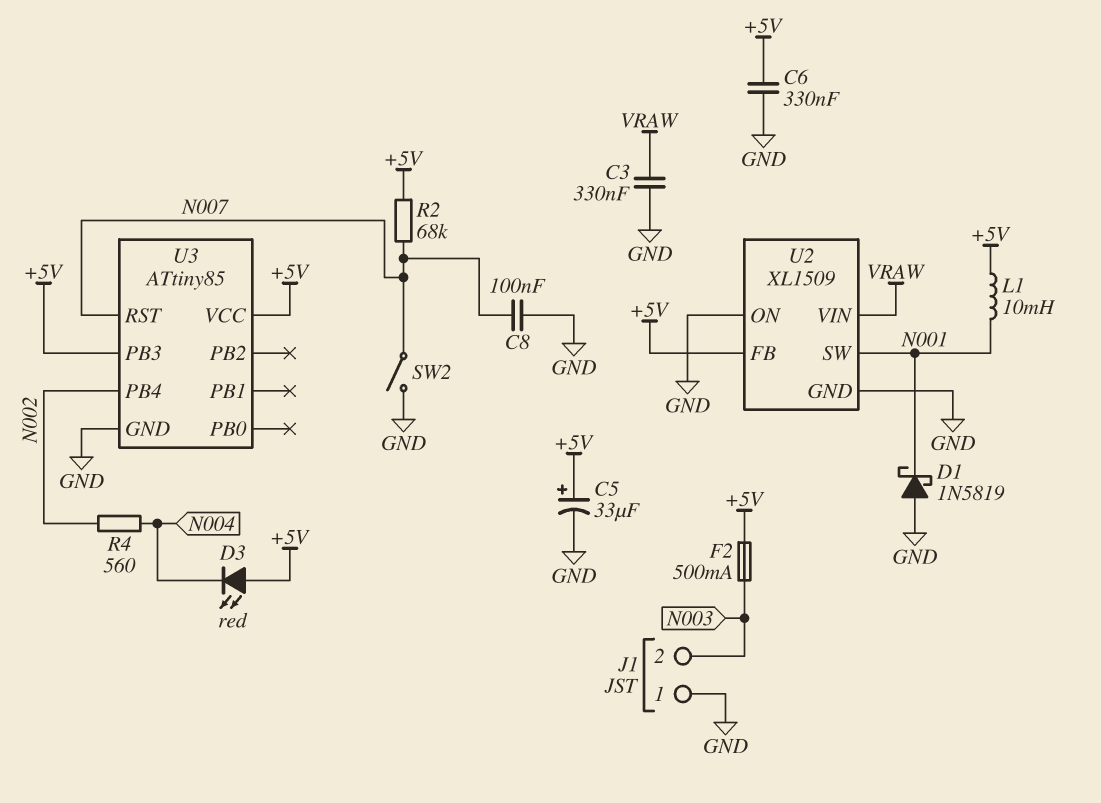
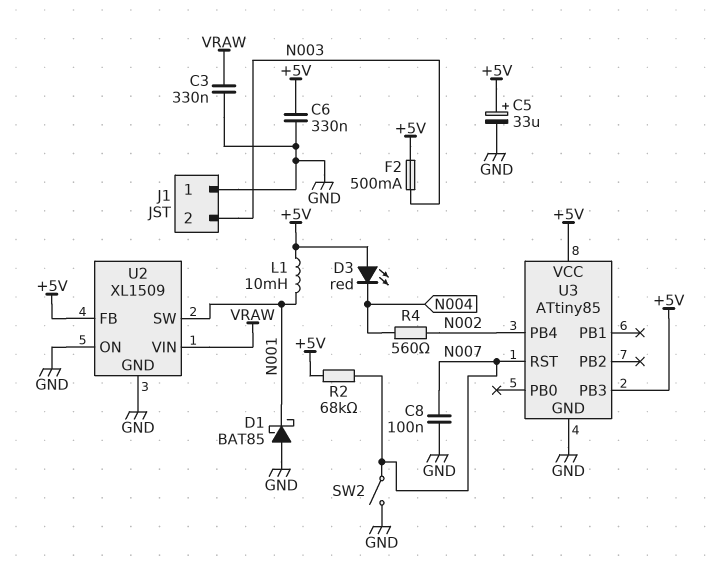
D1: schottky 1N5819 (A GND, K N001) -> schottky BAT85 (A GND, K N001)

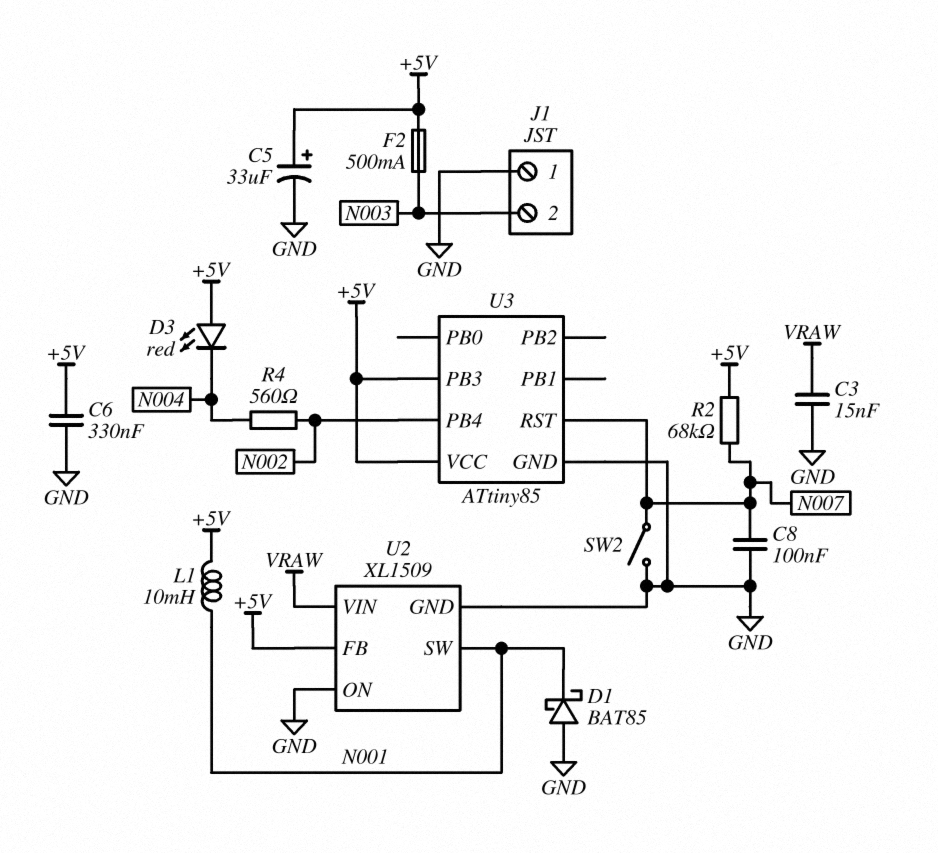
C3: 330nF (GND, VRAW) -> 15nF (GND, VRAW)

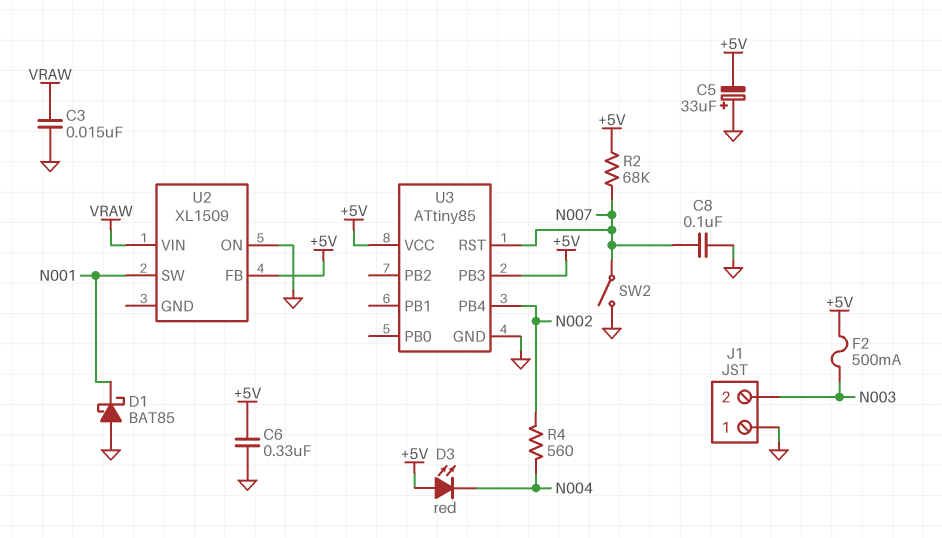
C5: 33uF (plus +5V, minus GND) -> 33uF (plus GND, minus +5V)
L1: 10mH (+5V, N001) -> none
U2 pin GND: GND -> none

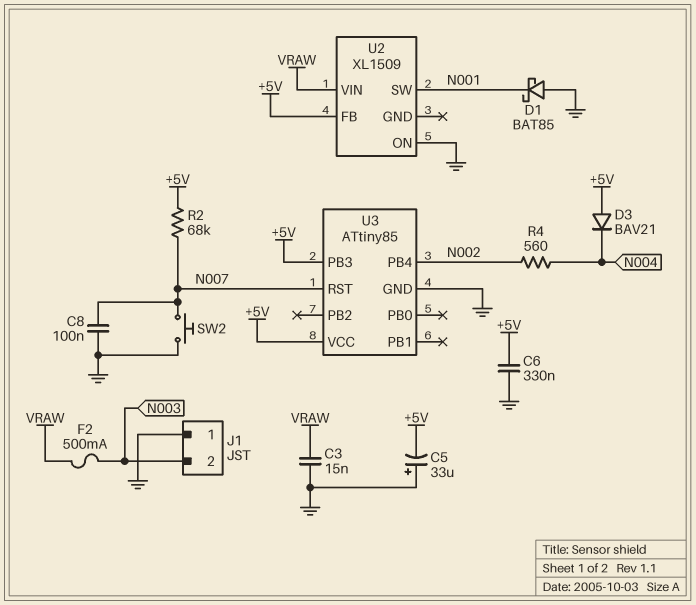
D3: LED red (A +5V, K N004) -> diode BAV21 (A +5V, K N004)
F2: 500mA (+5V, N003) -> 500mA (N003, VRAW)
SW2: switch (GND, N007) -> button (GND, N007)

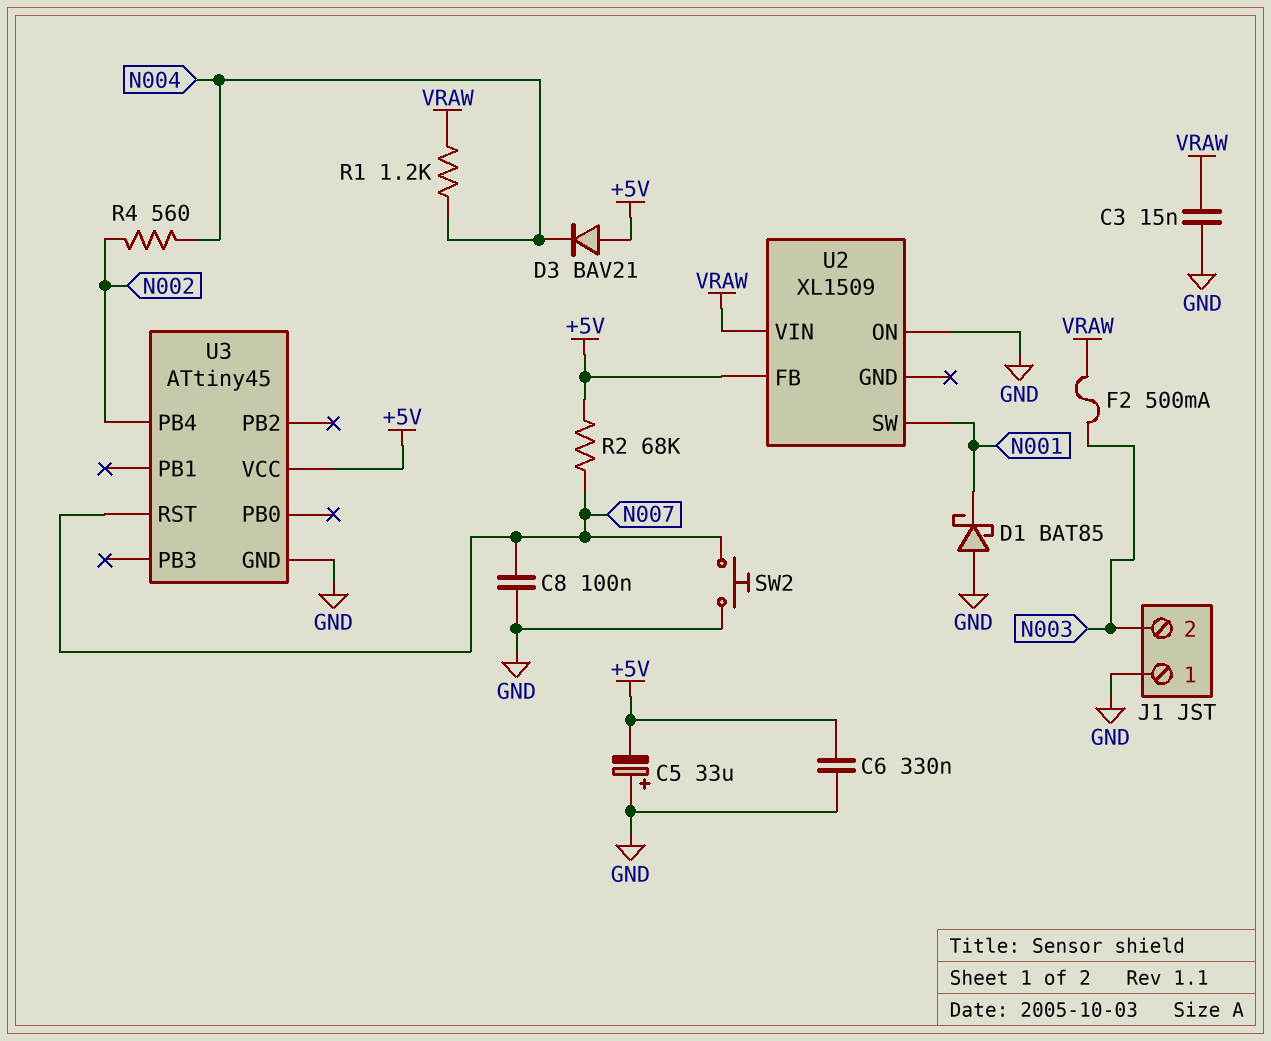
R1: none -> 1.2k (N004, VRAW)
U3: ATtiny85 -> ATtiny45
U3 pin PB3: +5V -> none

